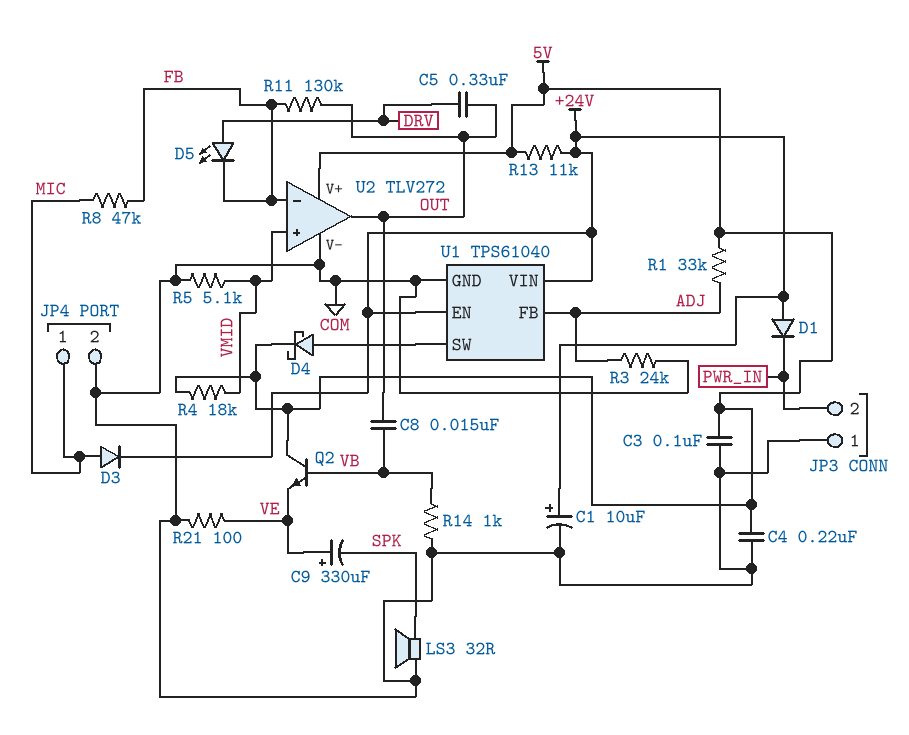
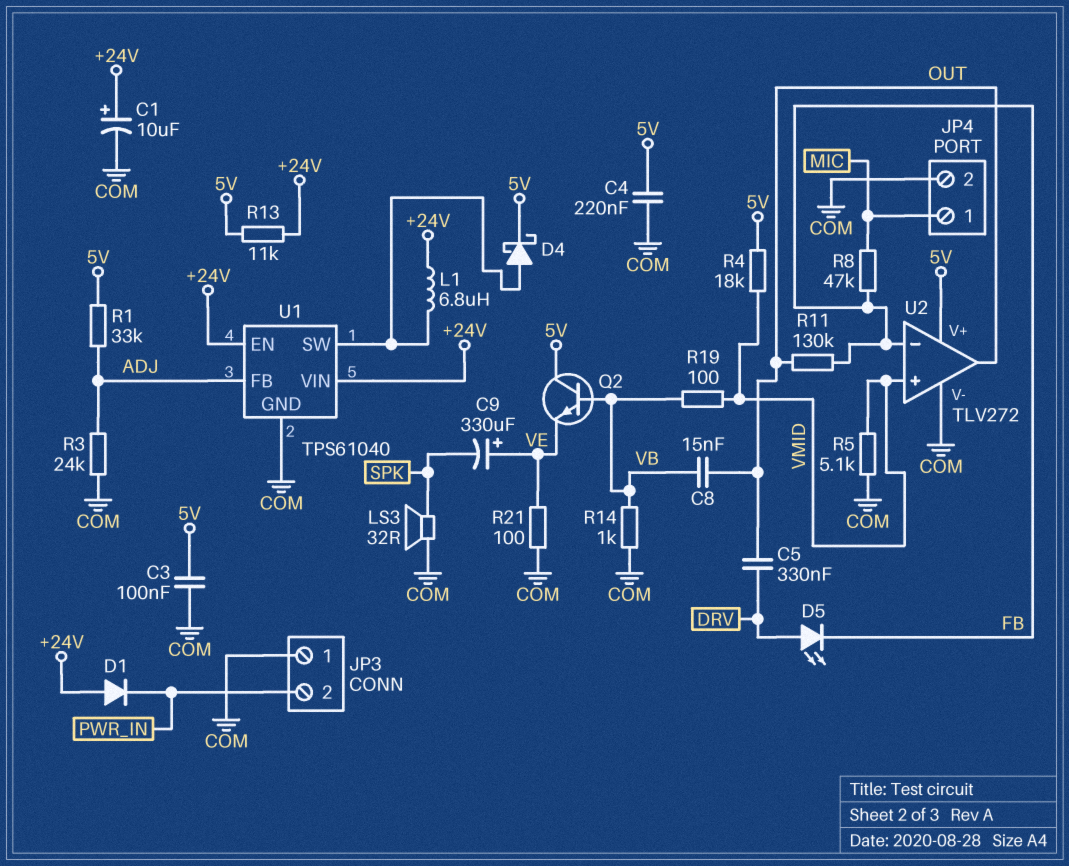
D3: diode (A MIC, K +24V) -> none
L1: none -> 6.8uH (+24V, U1/SW)
R19: none -> 100 (VB, VMID)

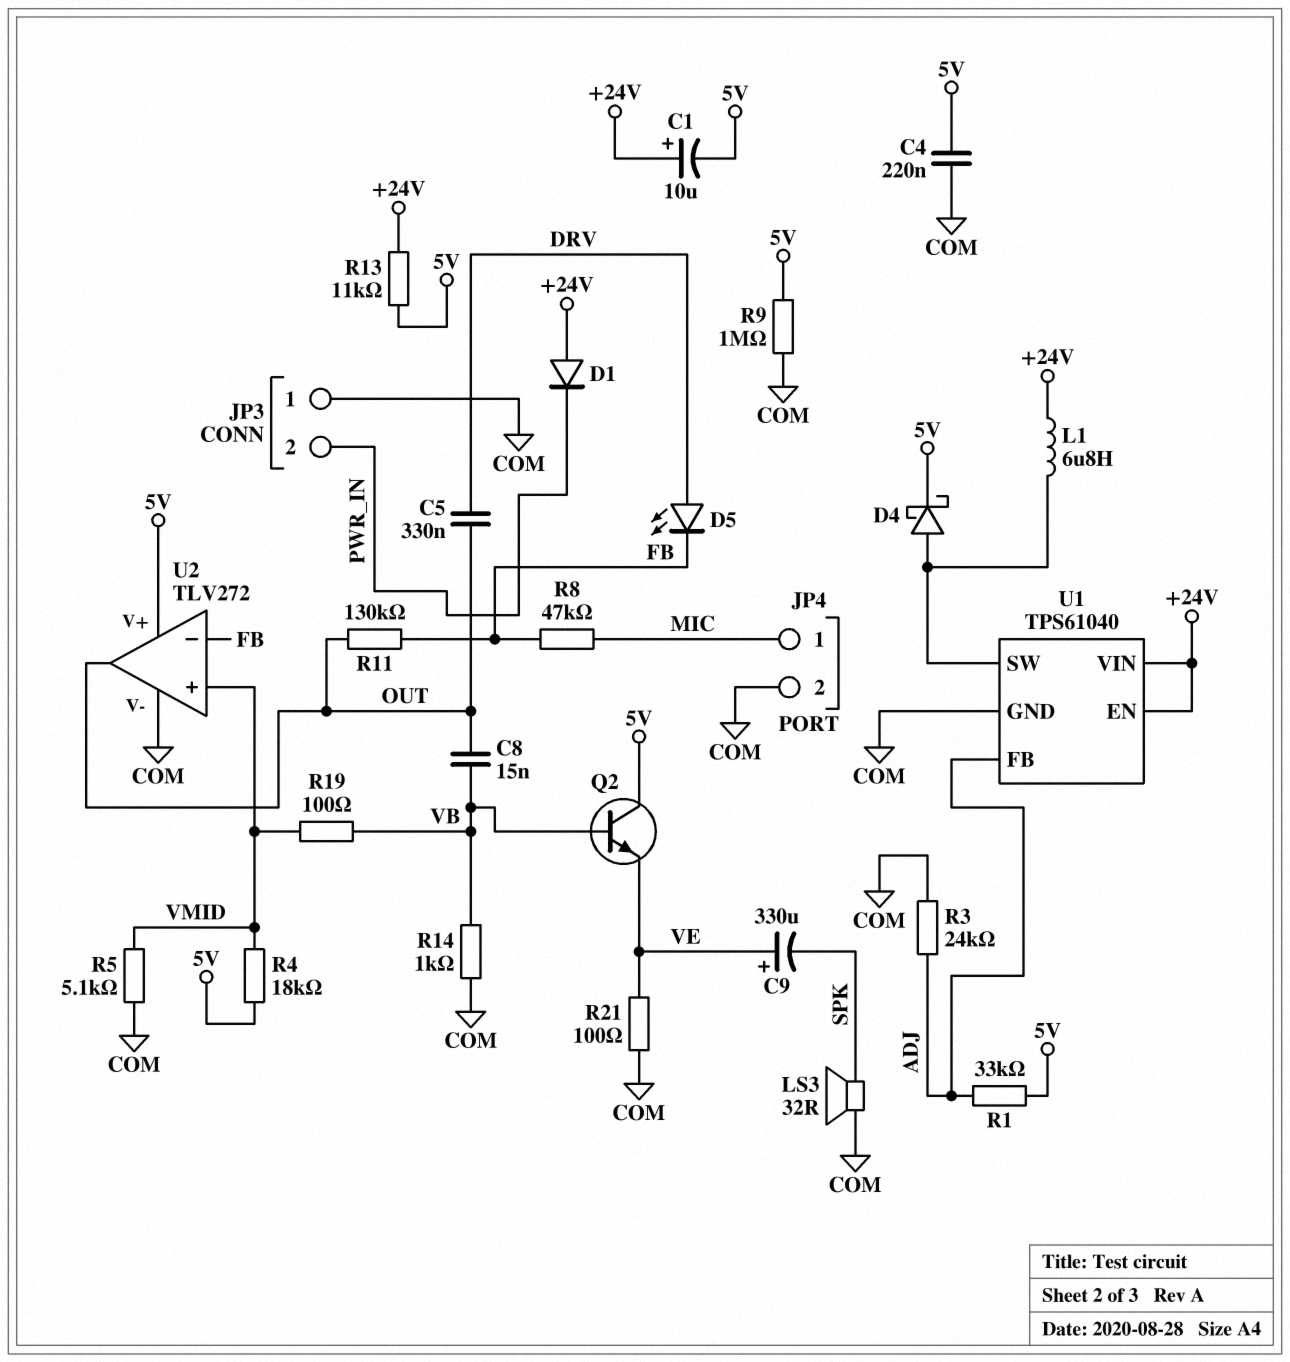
C1: 10uF (plus +24V, minus COM) -> 10uF (plus +24V, minus 5V)
C3: 100nF (5V, COM) -> none
R9: none -> 1M (5V, COM)

